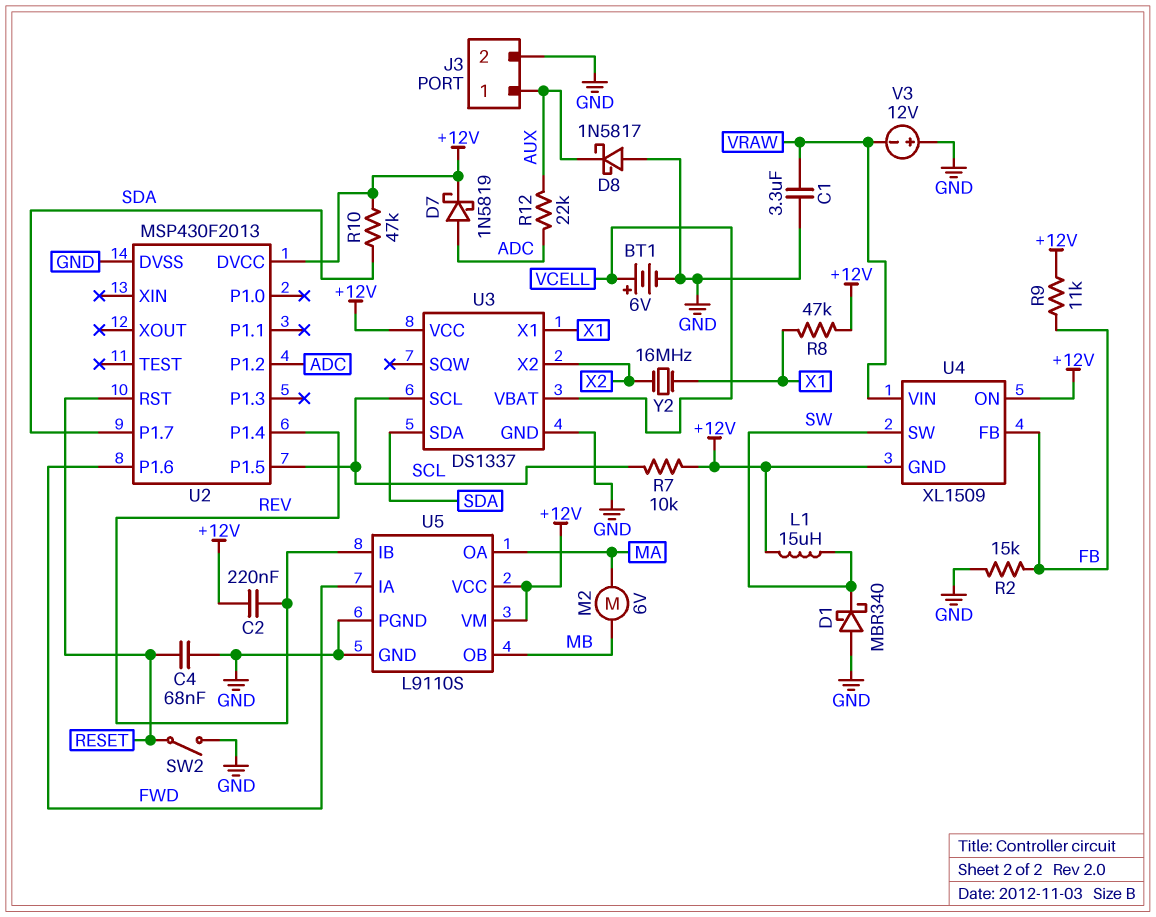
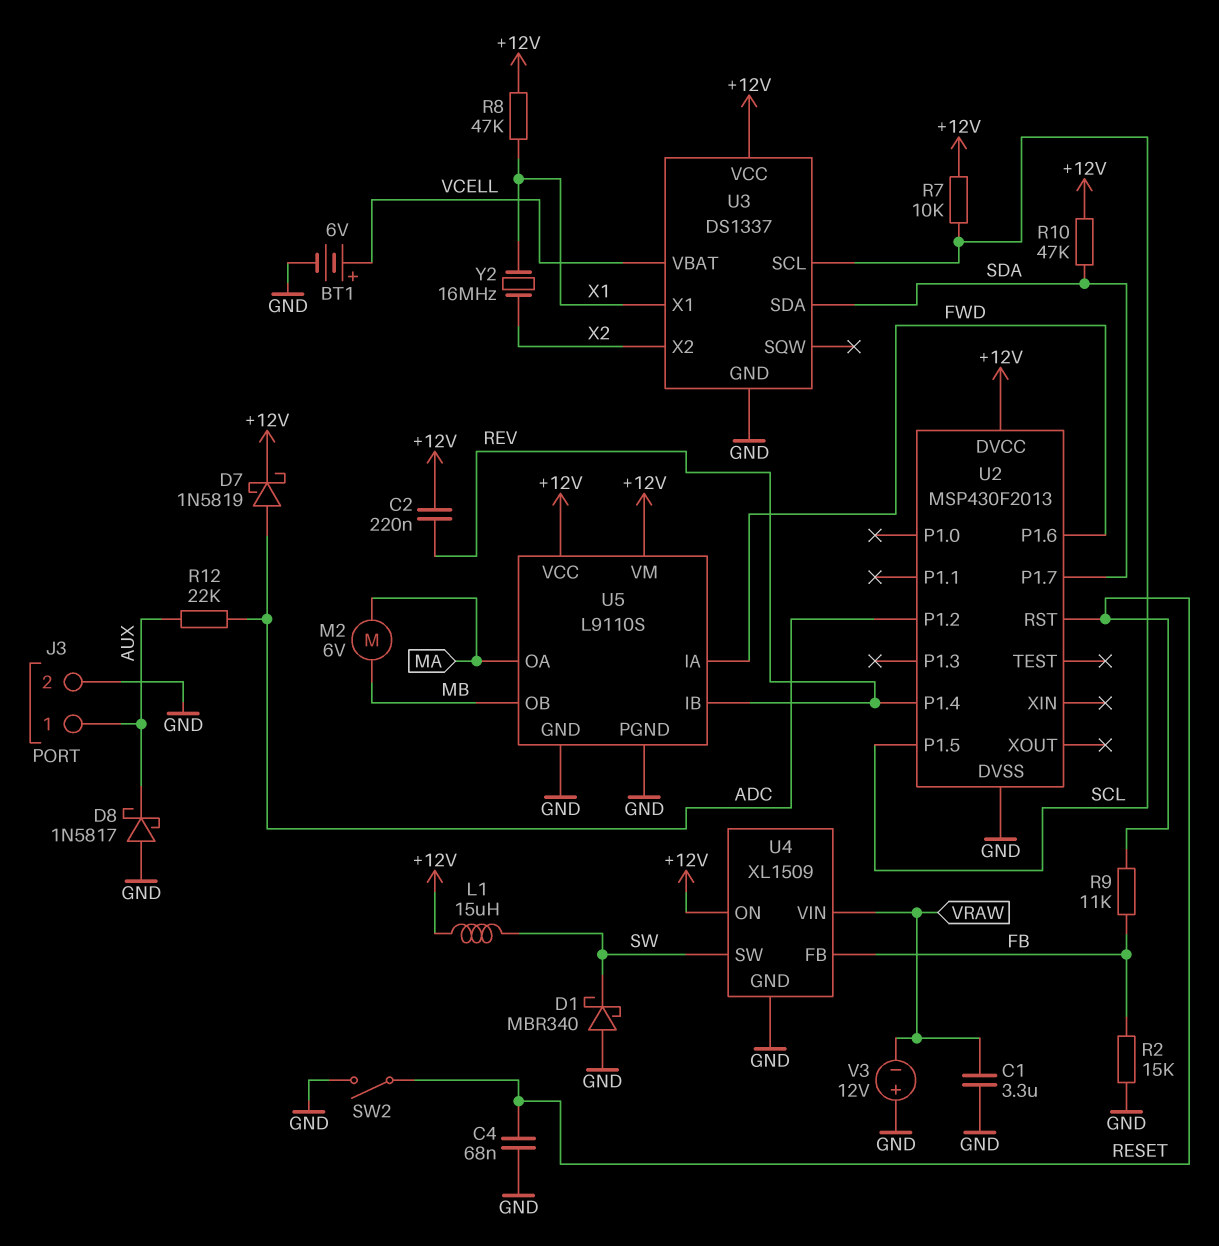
R9: 11k (+12V, FB) -> 11k (FB, RESET)
U4 pin GND: +12V -> GND

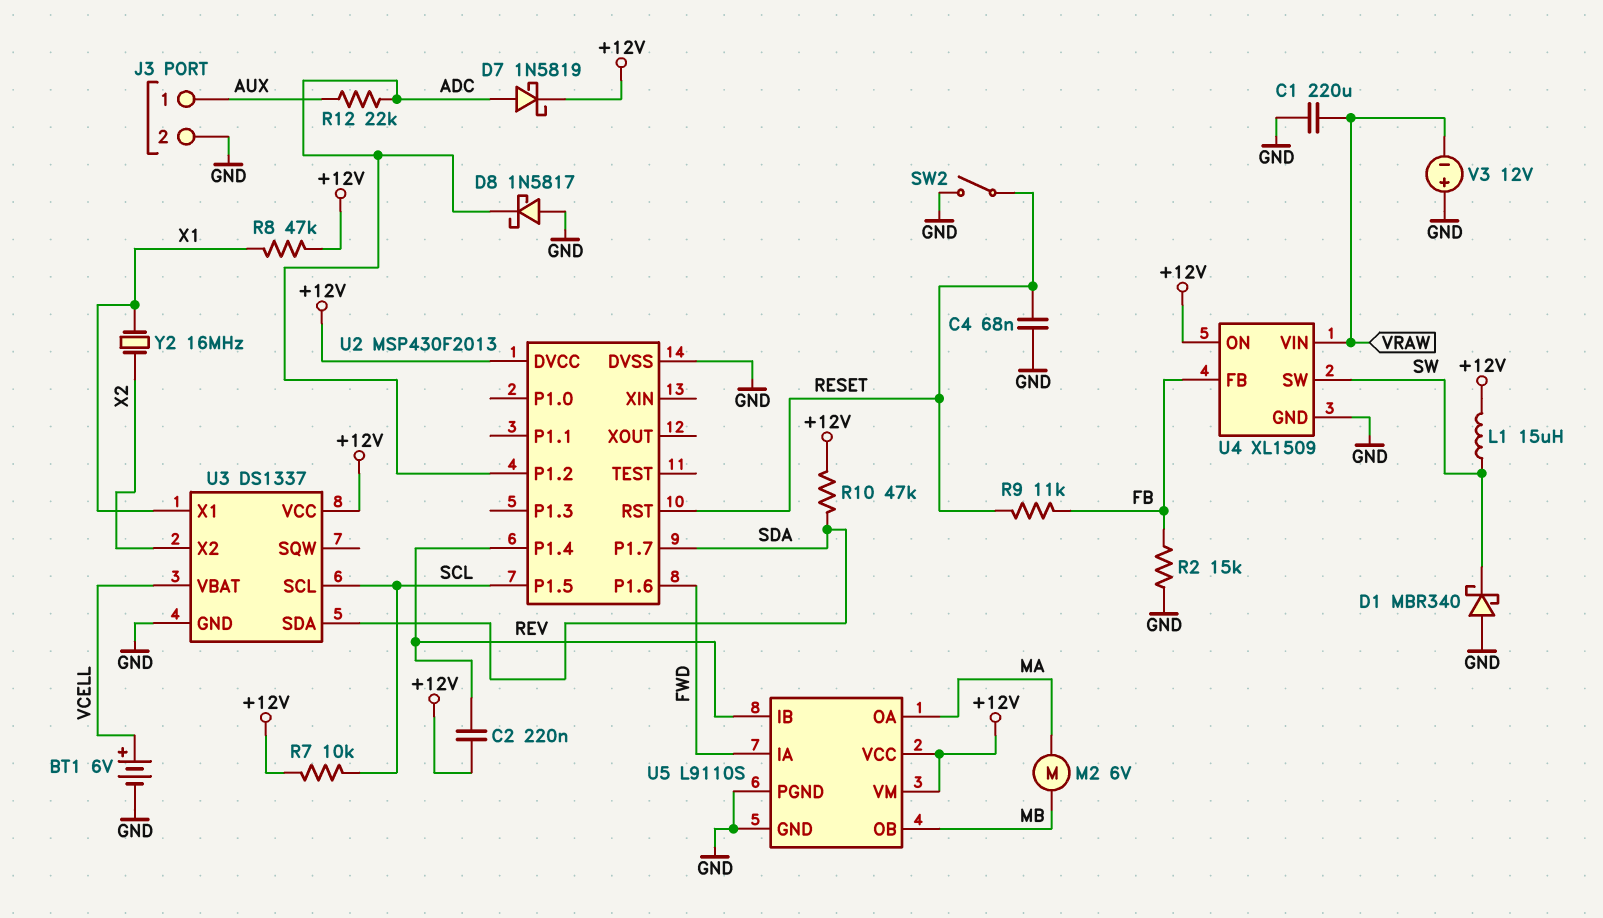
C1: 3.3uF (GND, VRAW) -> 220uF (GND, VRAW)
D8: schottky 1N5817 (A GND, K AUX) -> schottky 1N5817 (A GND, K ADC)

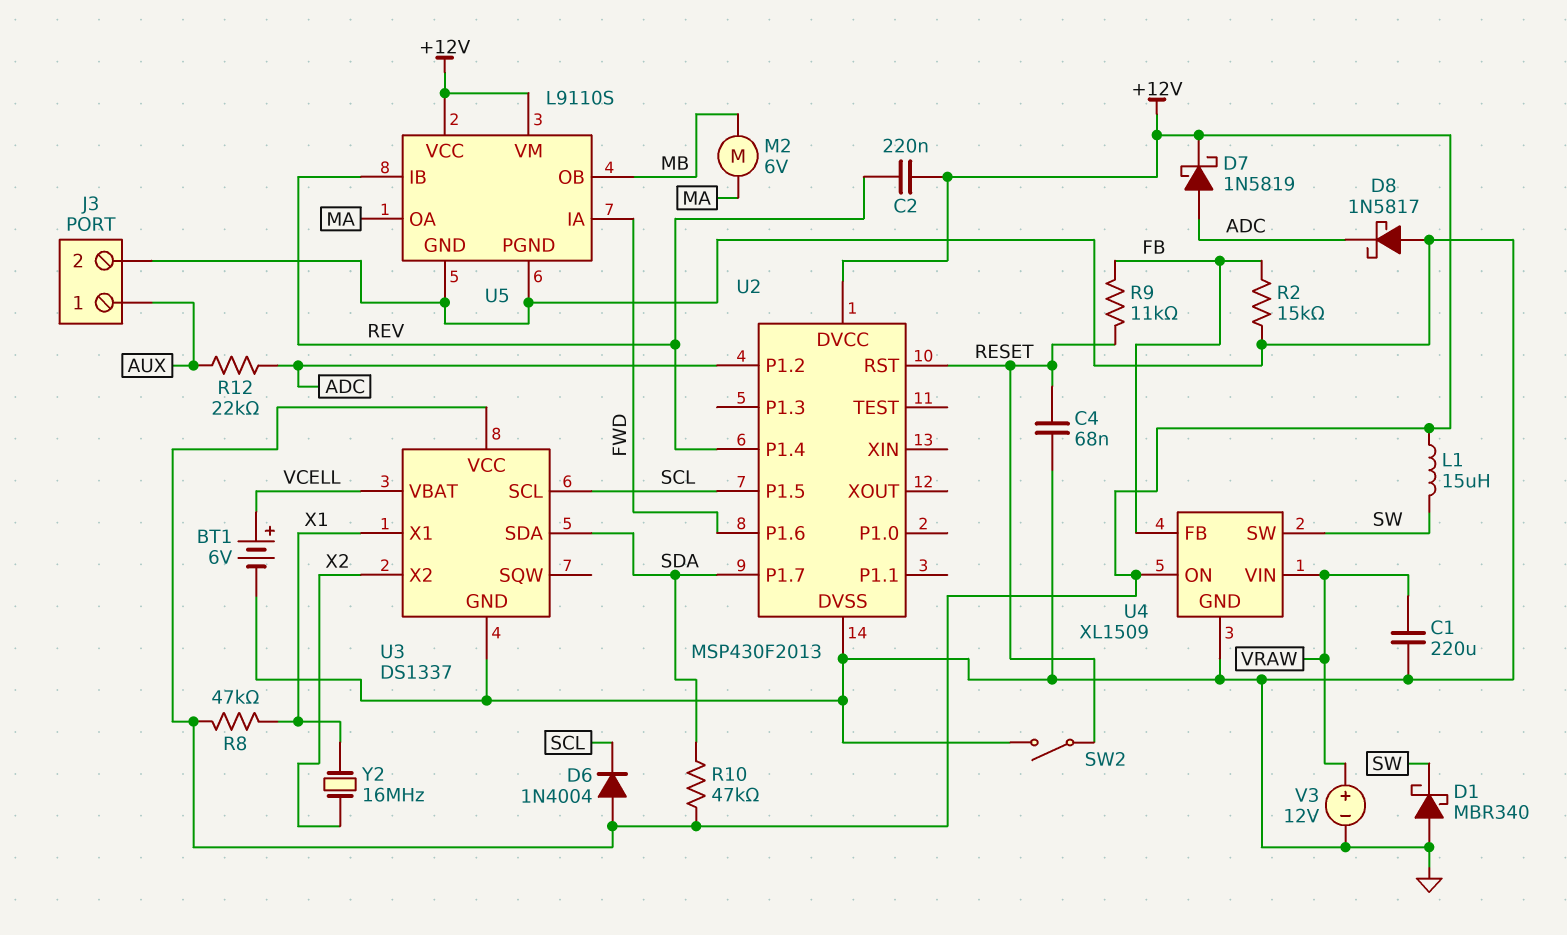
D6: none -> diode 1N4004 (A +12V, K SCL)
R7: 10k (+12V, SCL) -> none
V3: 12V (plus GND, minus VRAW) -> 12V (plus VRAW, minus GND)

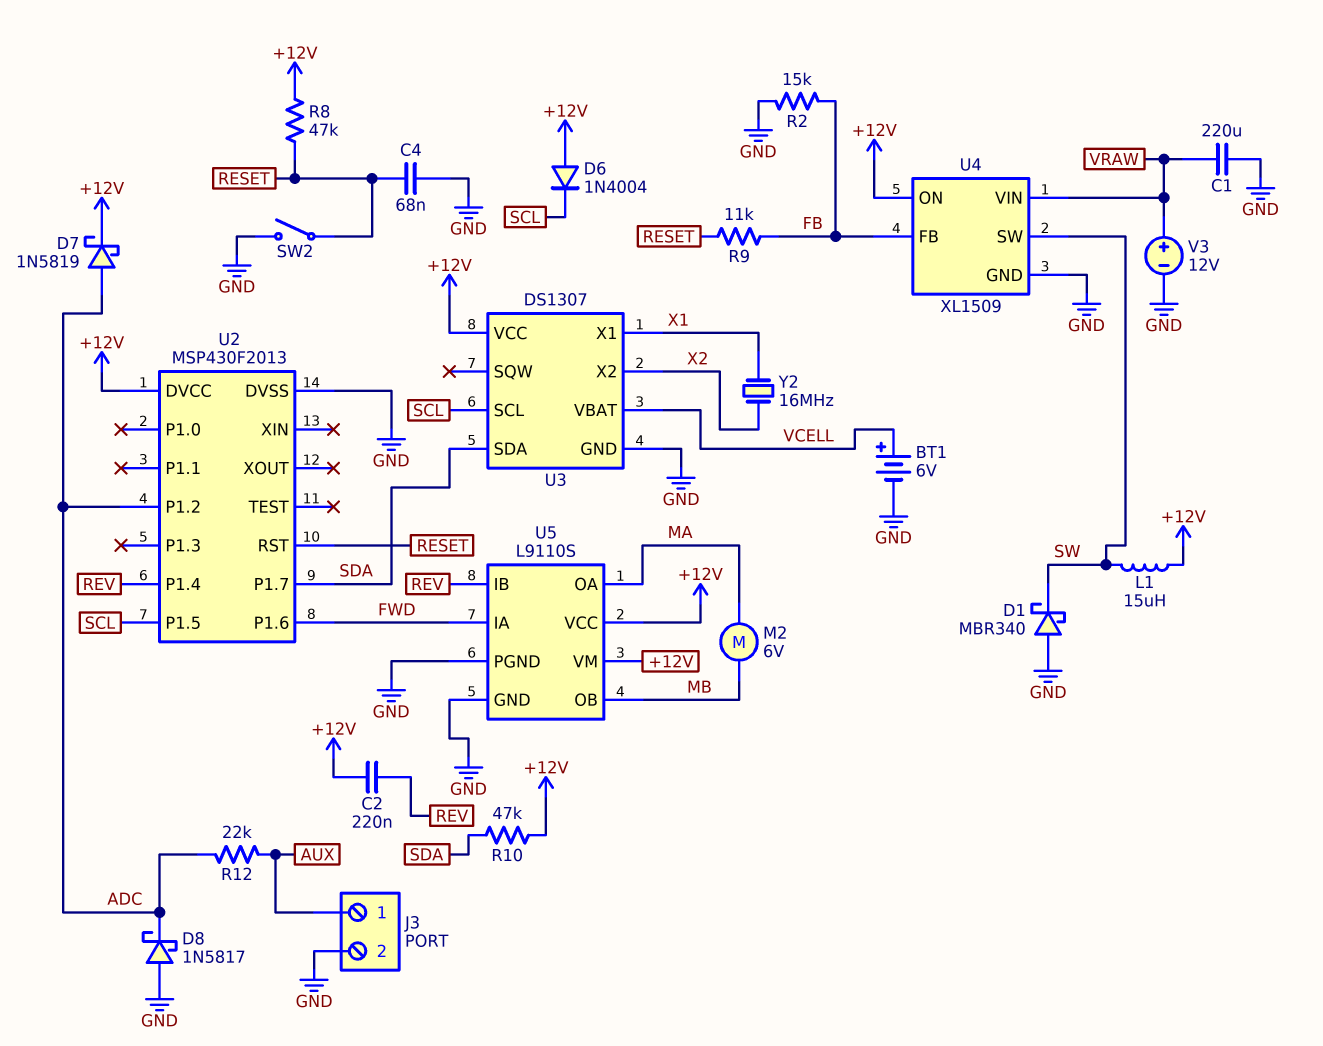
R8: 47k (+12V, X1) -> 47k (+12V, RESET)
U3: DS1337 -> DS1307

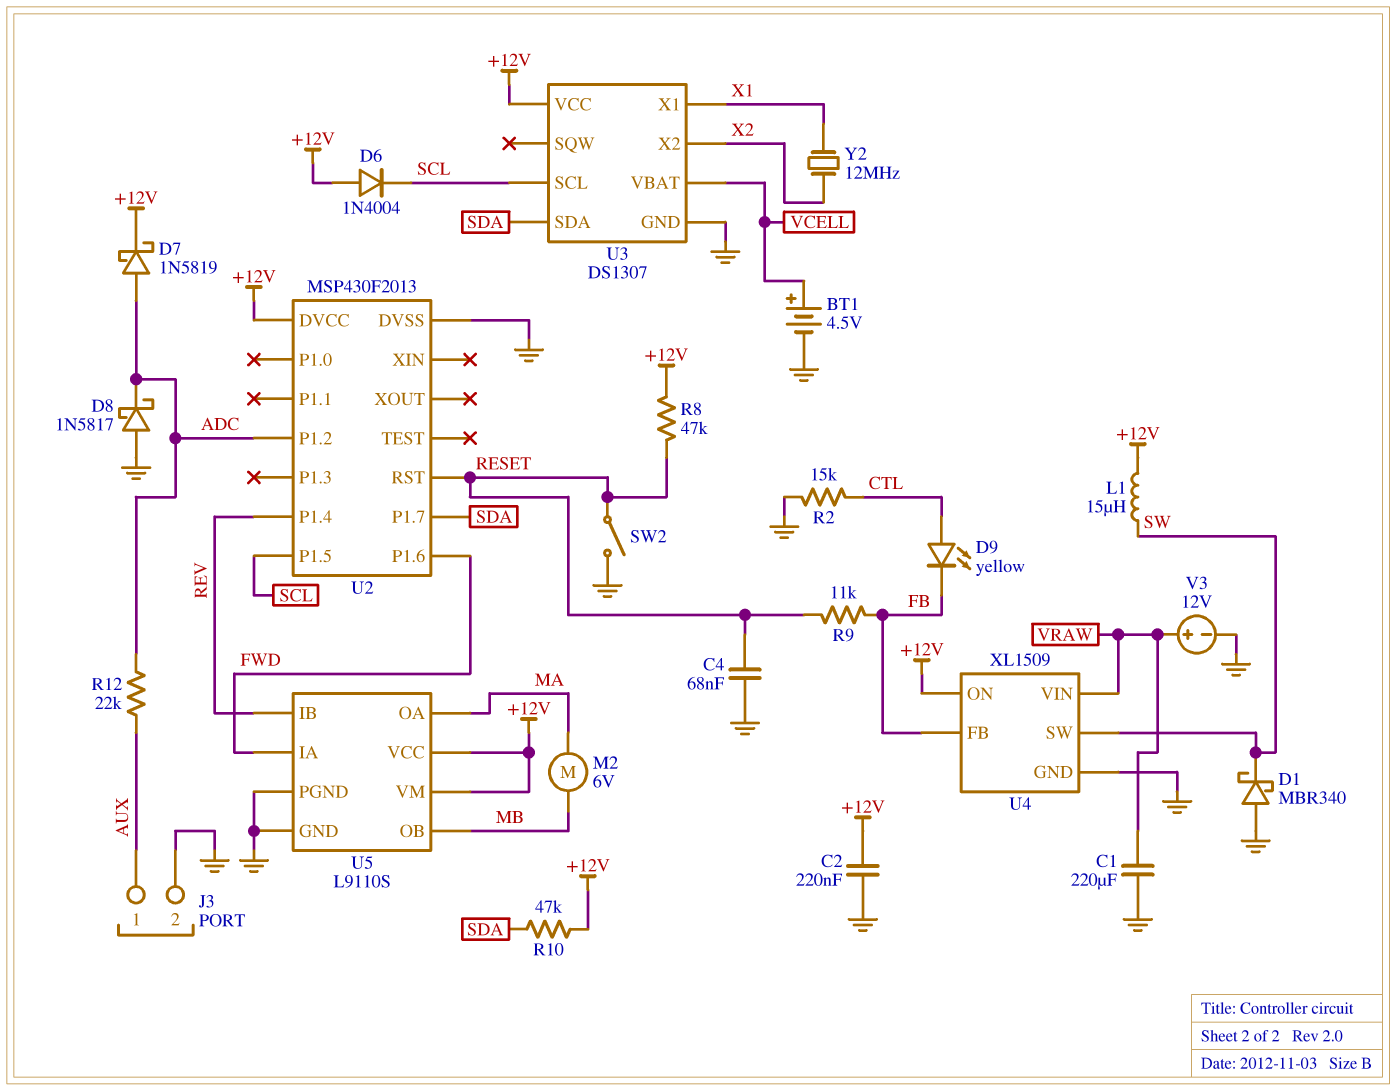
BT1: 6V (plus VCELL, minus GND) -> 4.5V (plus VCELL, minus GND)
C2: 220nF (+12V, REV) -> 220nF (+12V, GND)
D9: none -> LED yellow (A CTL, K FB)
R2: 15k (FB, GND) -> 15k (CTL, GND)
Y2: 16MHz (X1, X2) -> 12MHz (X1, X2)

